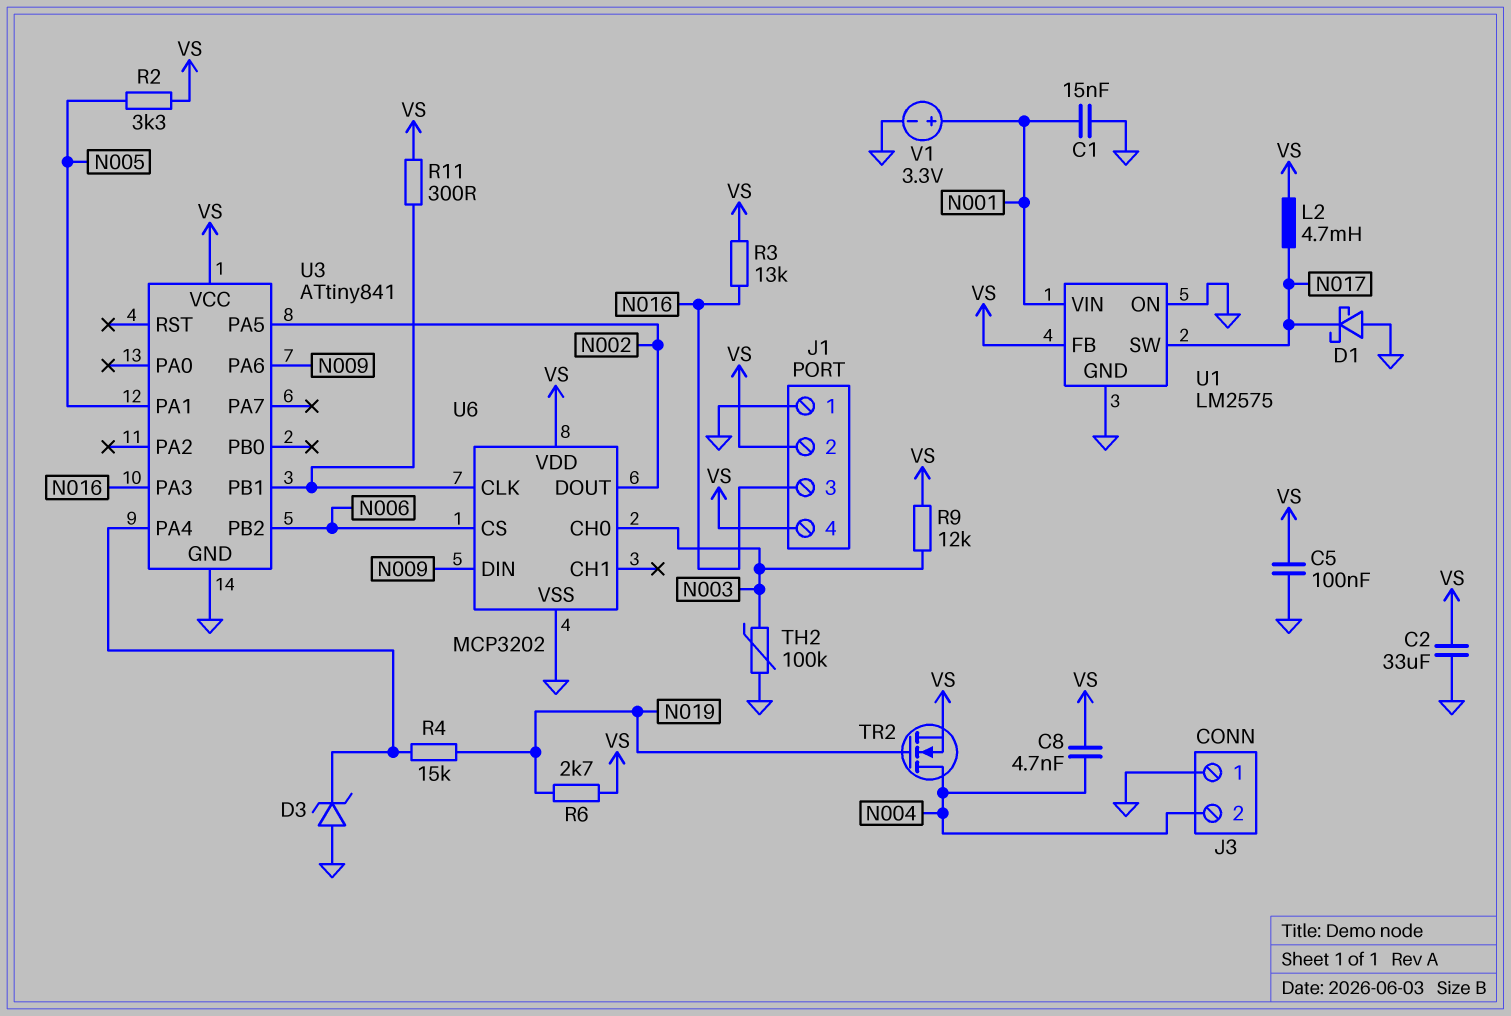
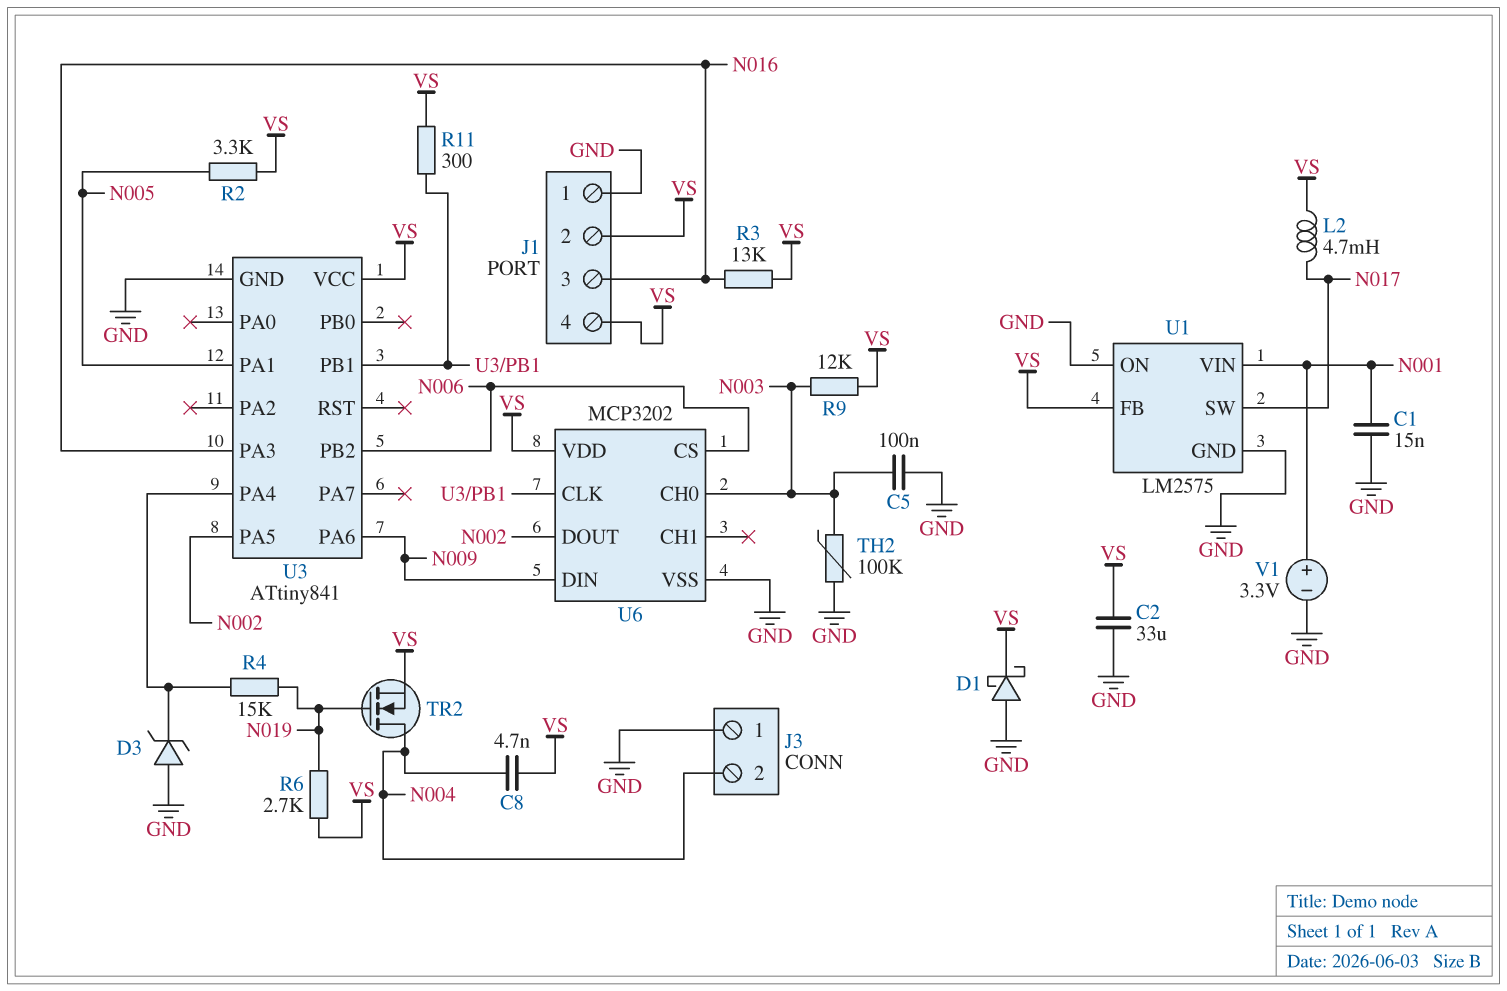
C5: 100nF (GND, VS) -> 100nF (GND, N003)
D1: schottky (A GND, K N017) -> schottky (A GND, K VS)

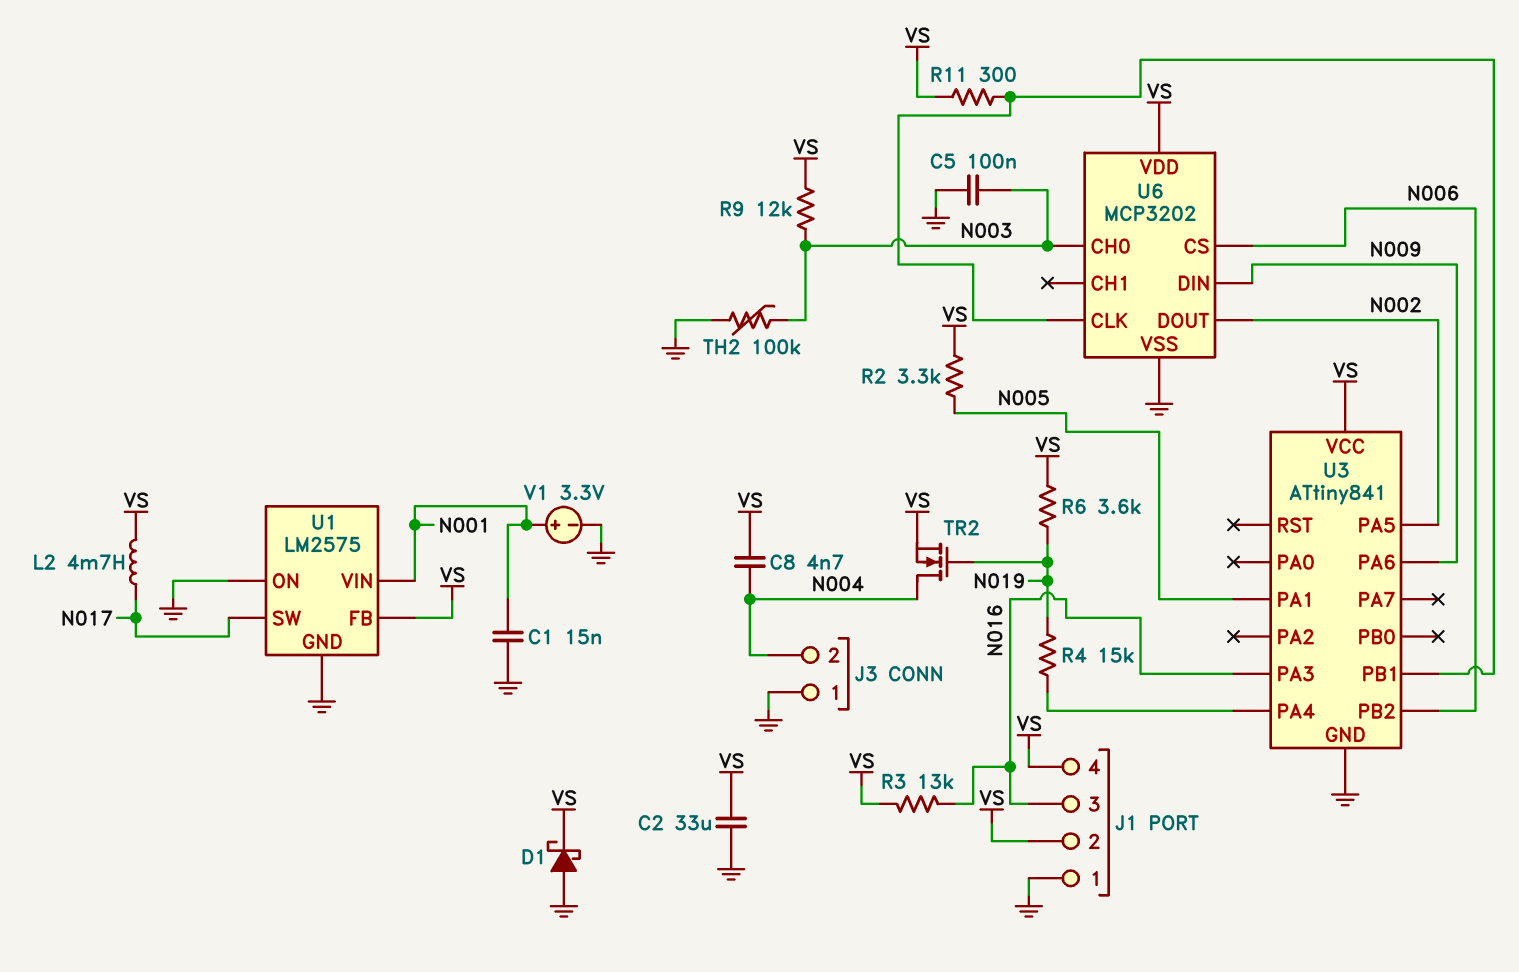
D3: zener (A GND, K U3/PA4) -> none
R6: 2.7k (N019, VS) -> 3.6k (N019, VS)

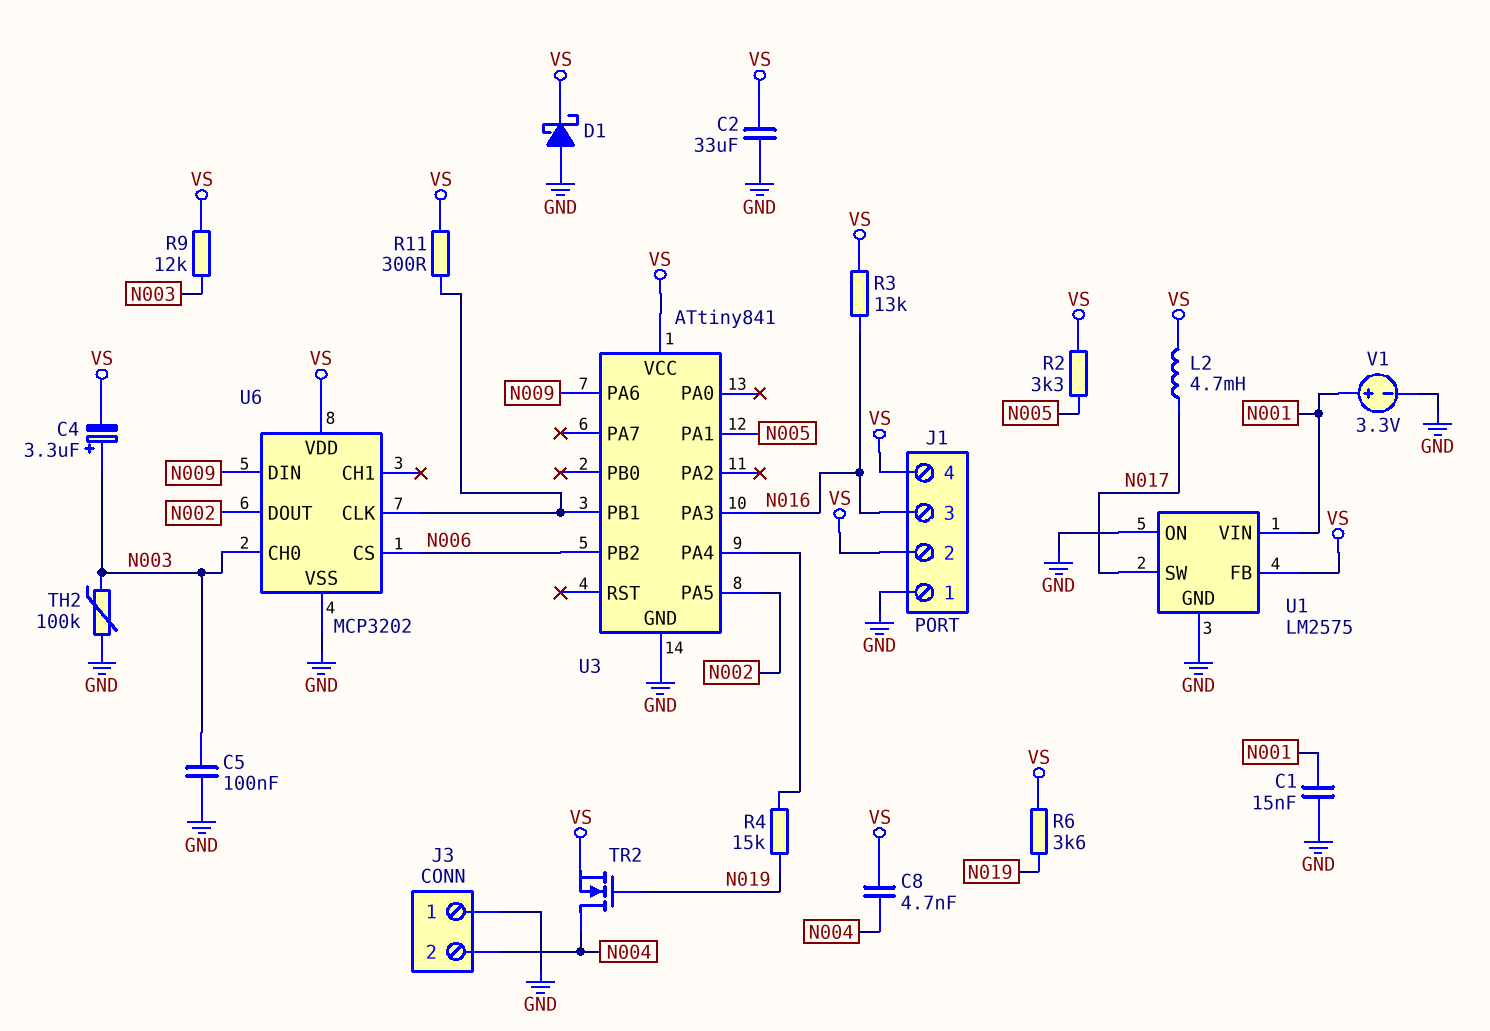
C4: none -> 3.3uF (plus N003, minus VS)

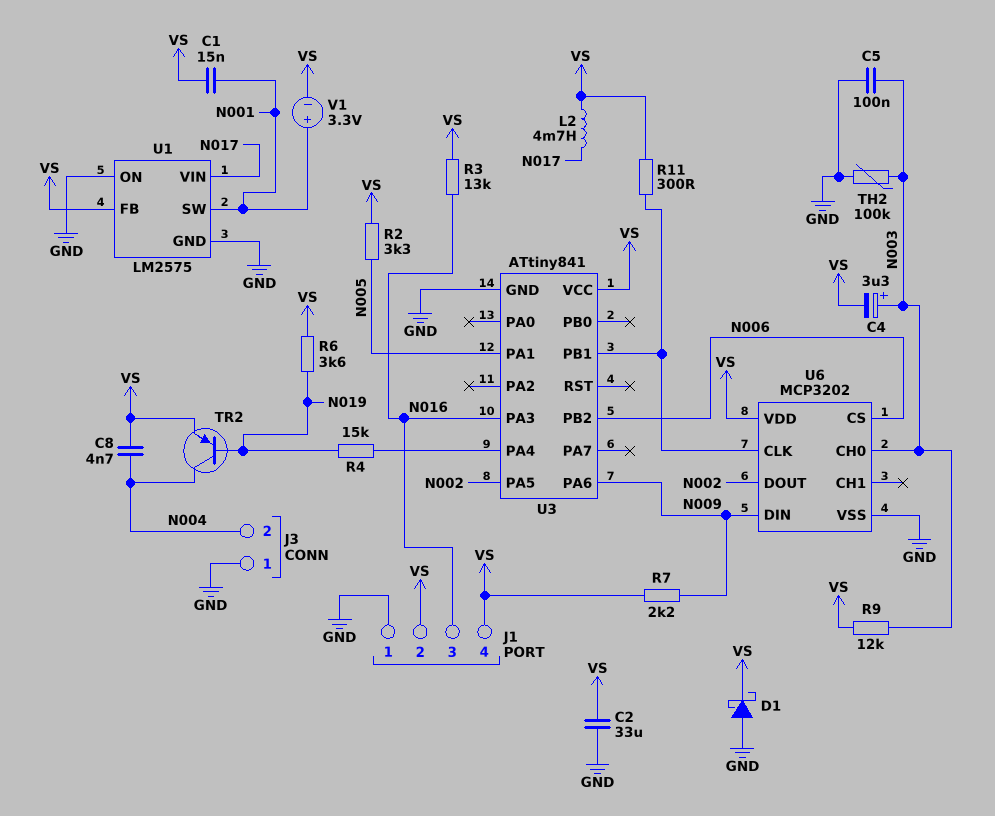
C1: 15nF (GND, N001) -> 15nF (N001, VS)
R7: none -> 2.2k (N009, VS)
TR2: NMOS (G N019, D N004, S VS) -> PNP (B N019, C N004, E VS)
U1 pin SW: N017 -> N001
U1 pin VIN: N001 -> N017
V1: 3.3V (plus N001, minus GND) -> 3.3V (plus N001, minus VS)

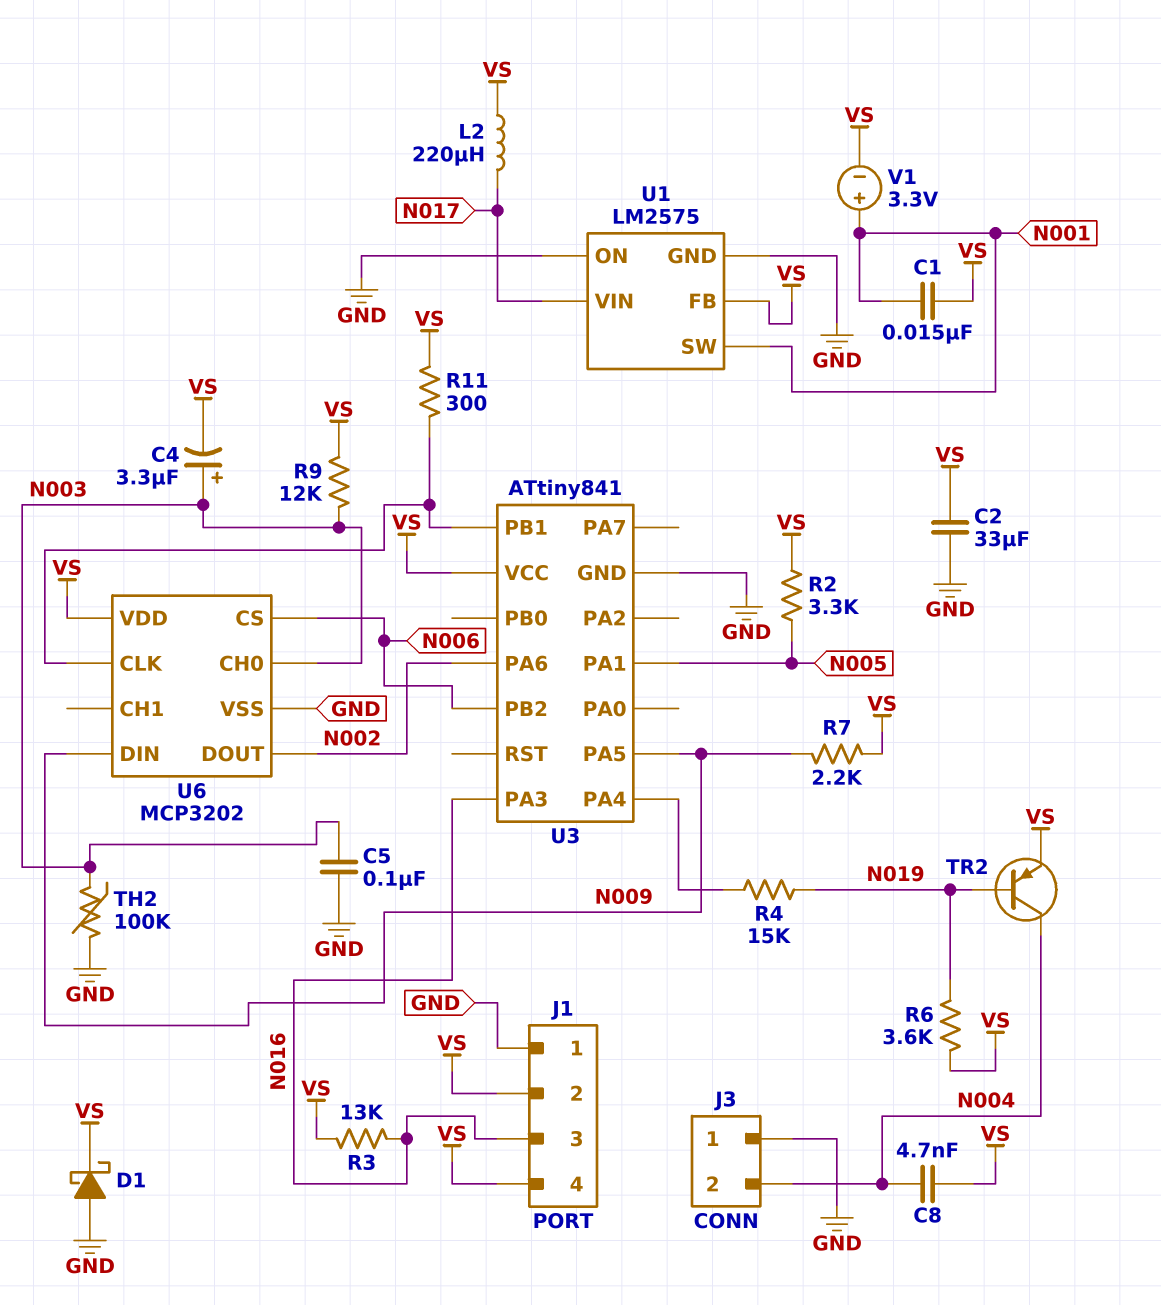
L2: 4.7mH (N017, VS) -> 220uH (N017, VS)
U3 pin PA5: N002 -> N009
U3 pin PA6: N009 -> N002

